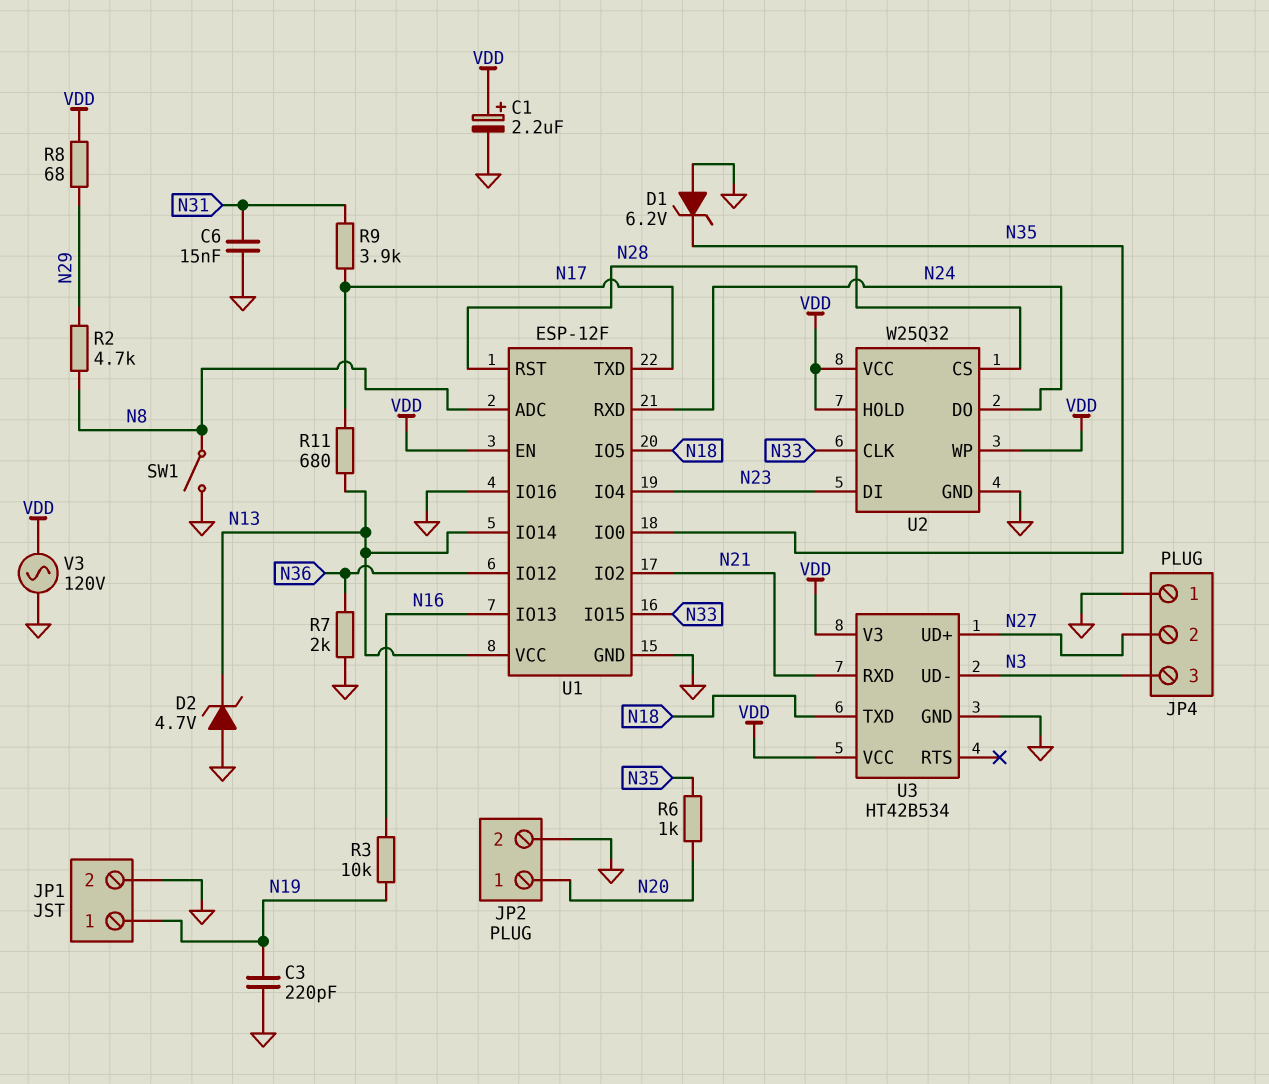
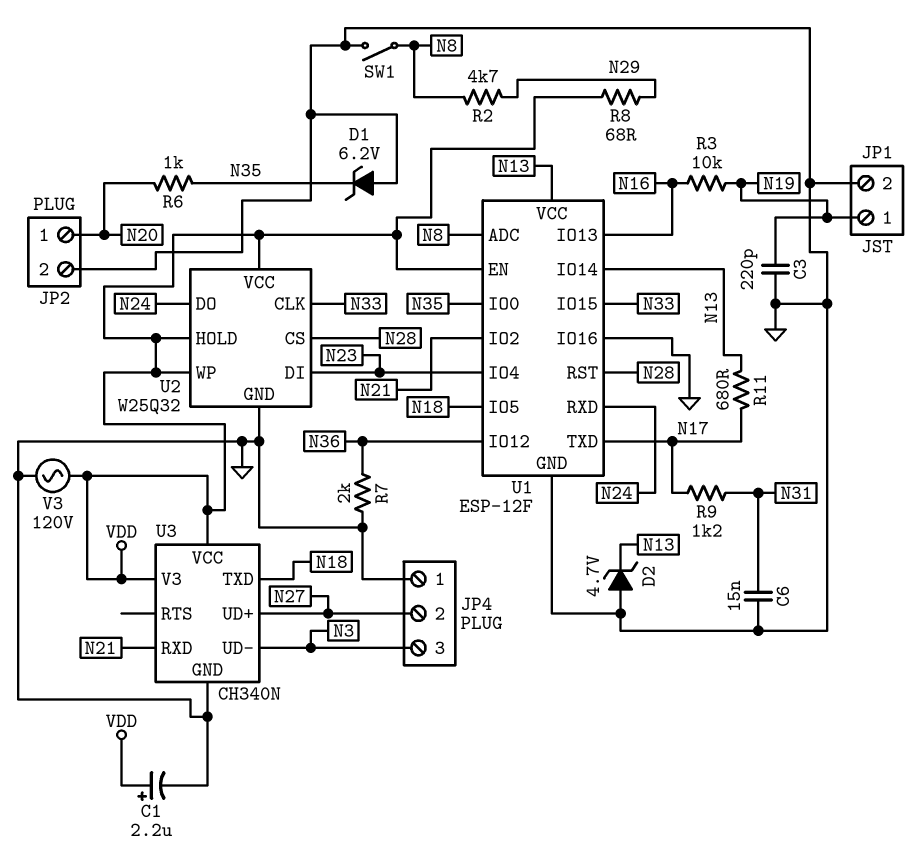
R9: 3.9k (N17, N31) -> 1.2k (N17, N31)
U3: HT42B534 -> CH340N

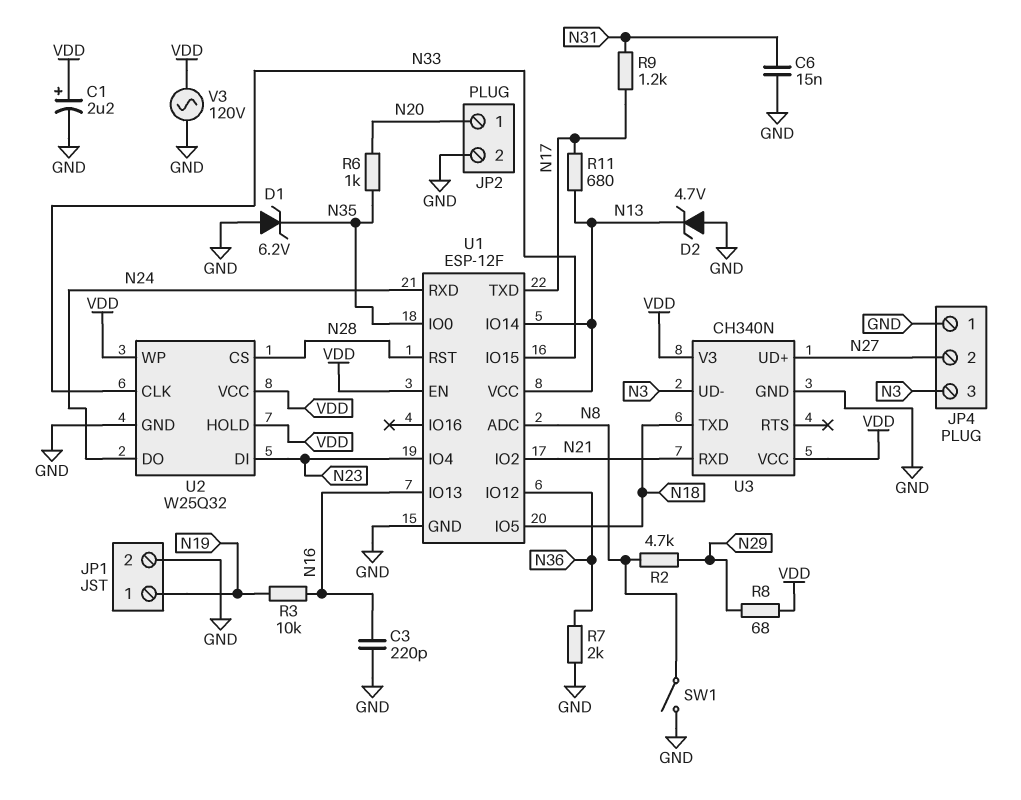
C3: 220pF (GND, N19) -> 220pF (GND, N16)
U1 pin IO16: GND -> none

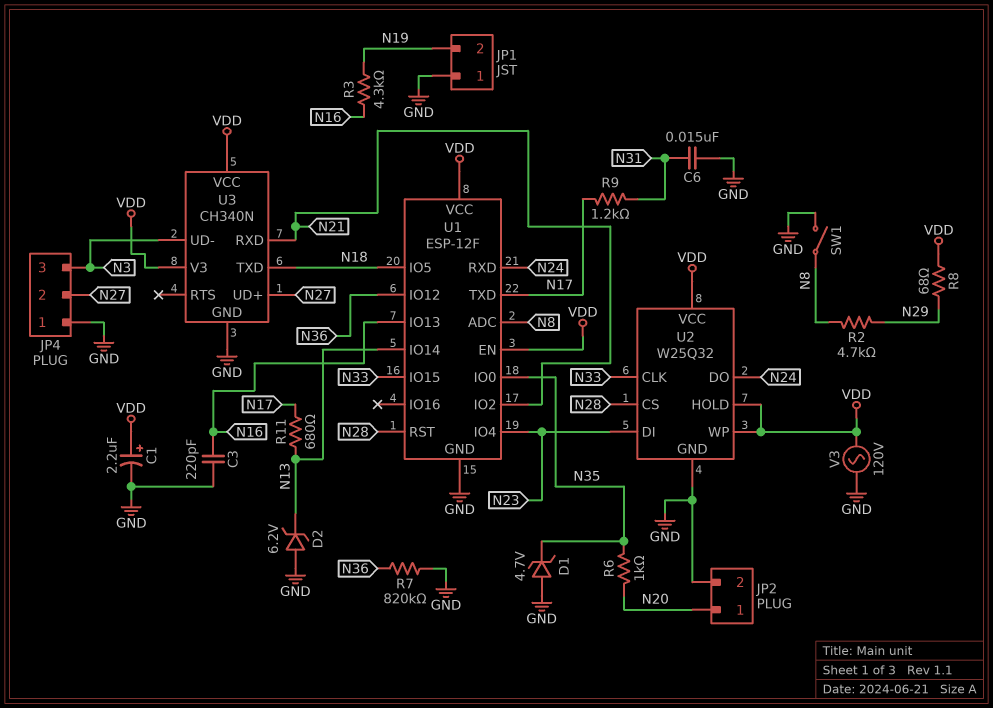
D1: zener 6.2V (A GND, K N35) -> zener 4.7V (A GND, K N35)
D2: zener 4.7V (A GND, K N13) -> zener 6.2V (A GND, K N13)
JP1 pin 1: N19 -> GND
JP1 pin 2: GND -> N19
R3: 10k (N16, N19) -> 4.3k (N16, N19)
R7: 2k (GND, N36) -> 820k (GND, N36)
U1 pin VCC: N13 -> VDD

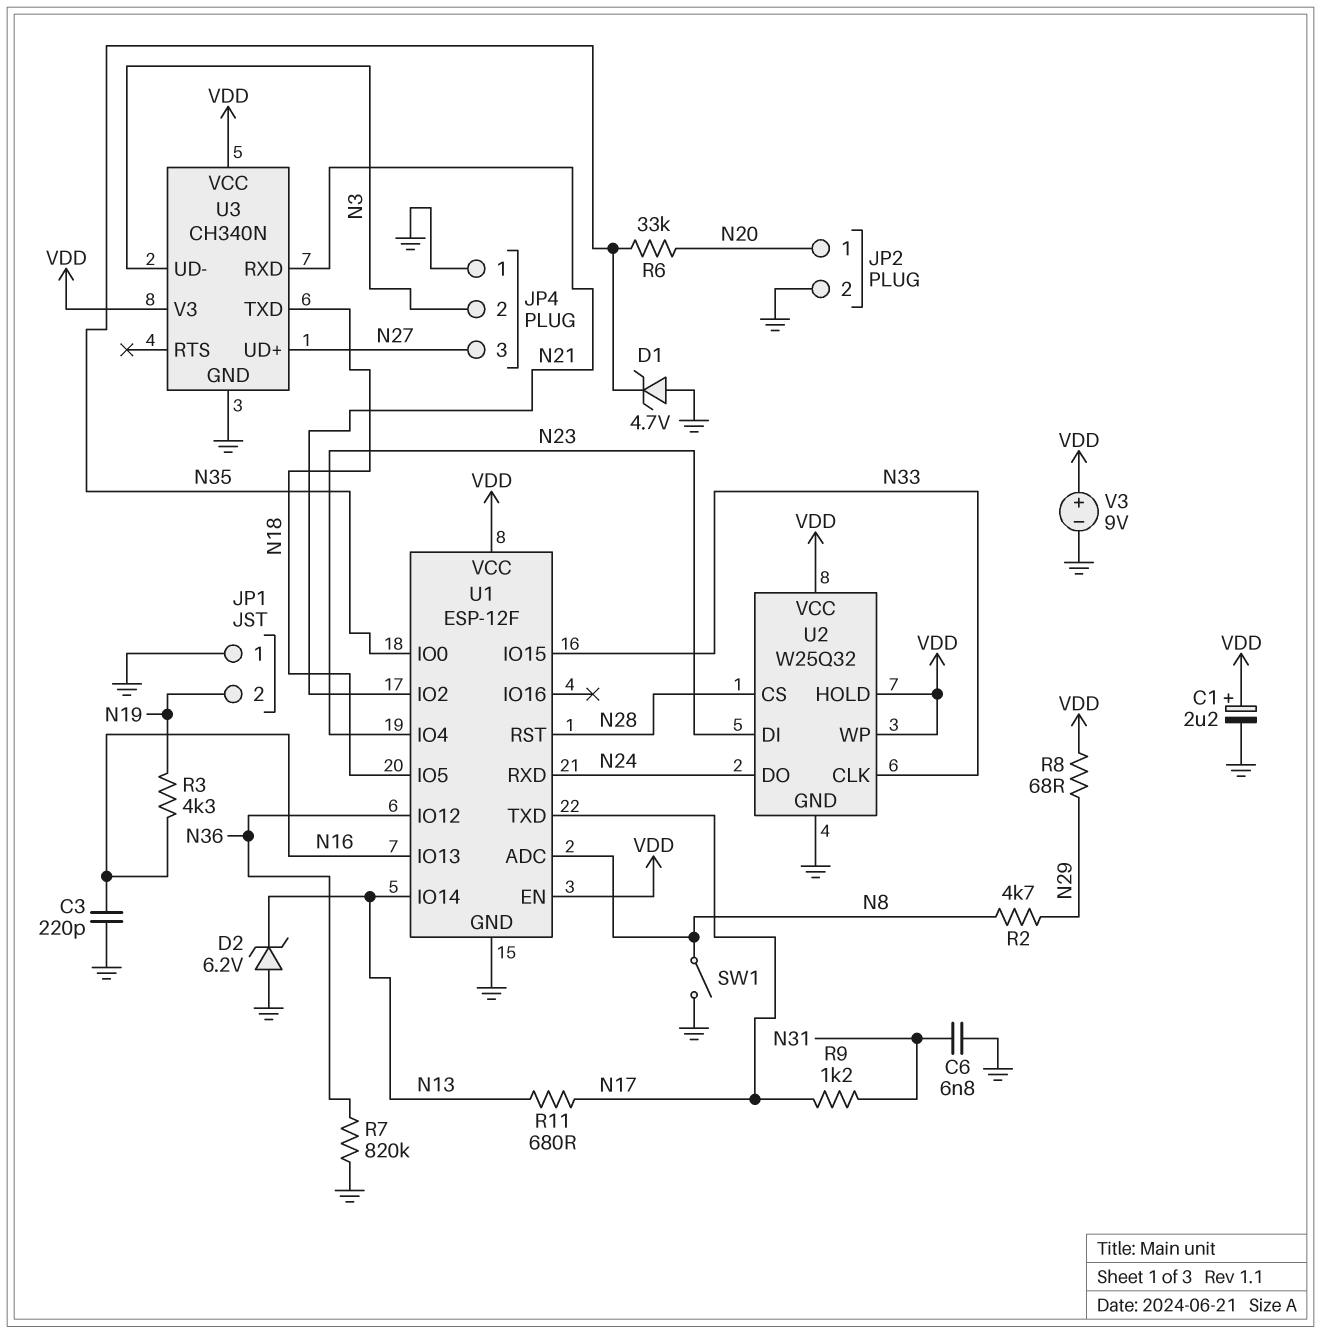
C6: 15nF (GND, N31) -> 6.8nF (GND, N31)
JP4 pin 2: N27 -> N3
JP4 pin 3: N3 -> N27
R6: 1k (N20, N35) -> 33k (N20, N35)
V3: AC 120V (GND, VDD) -> 9V (plus VDD, minus GND)

